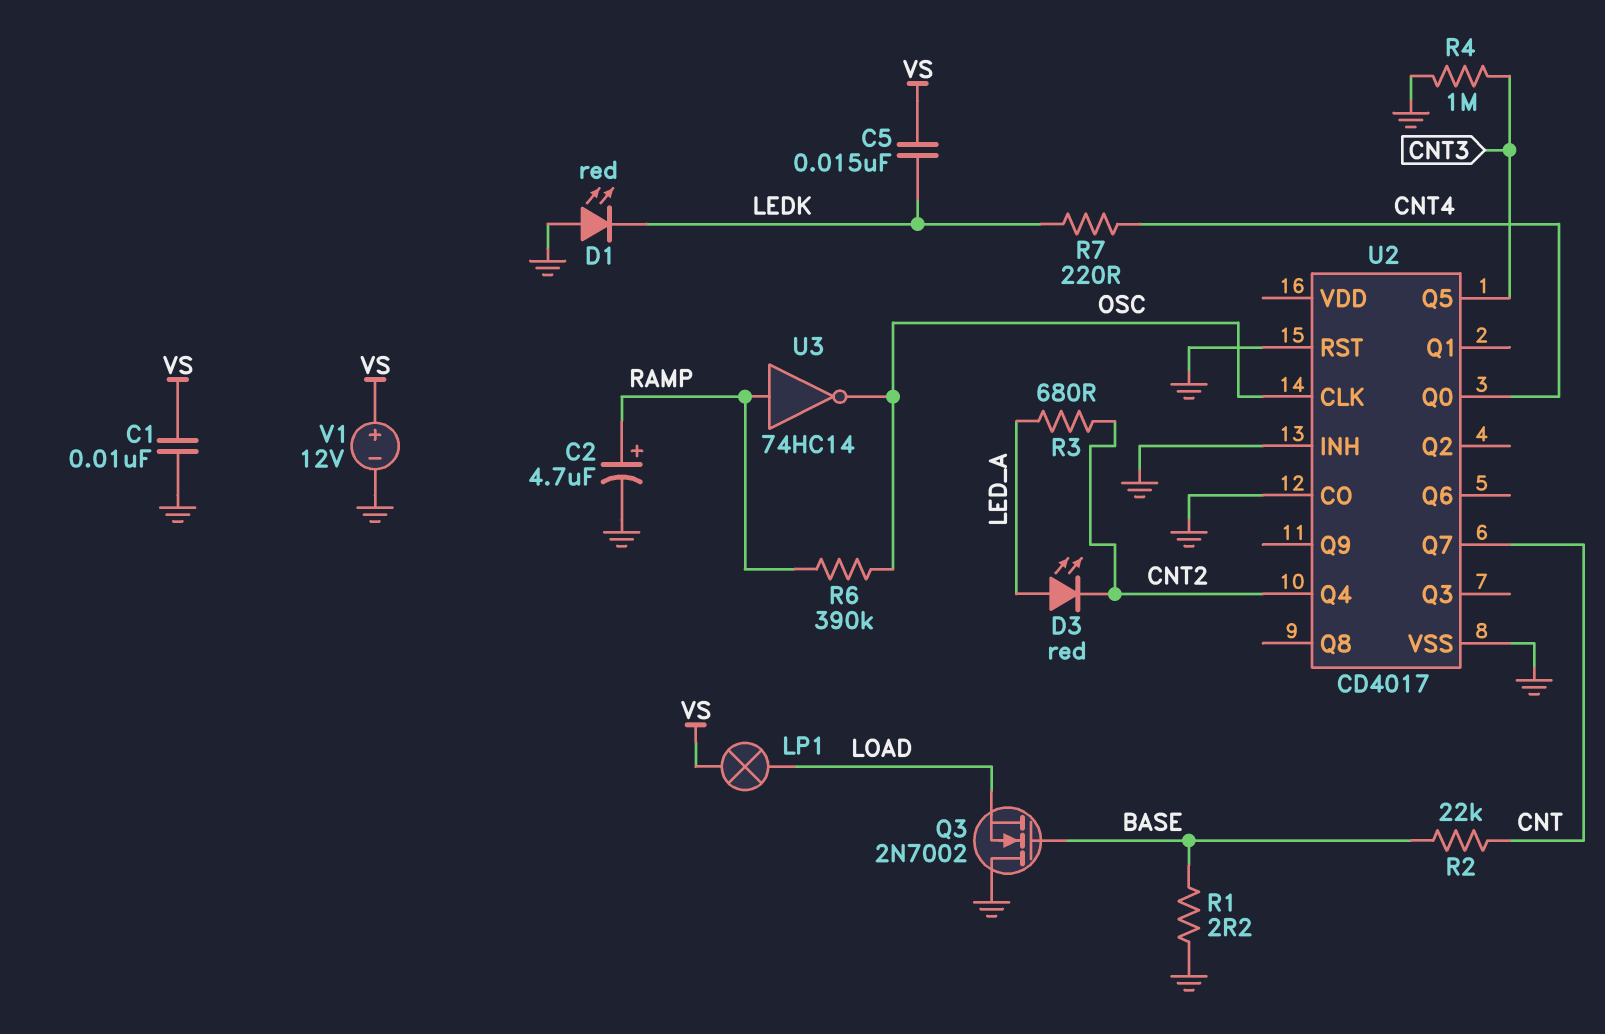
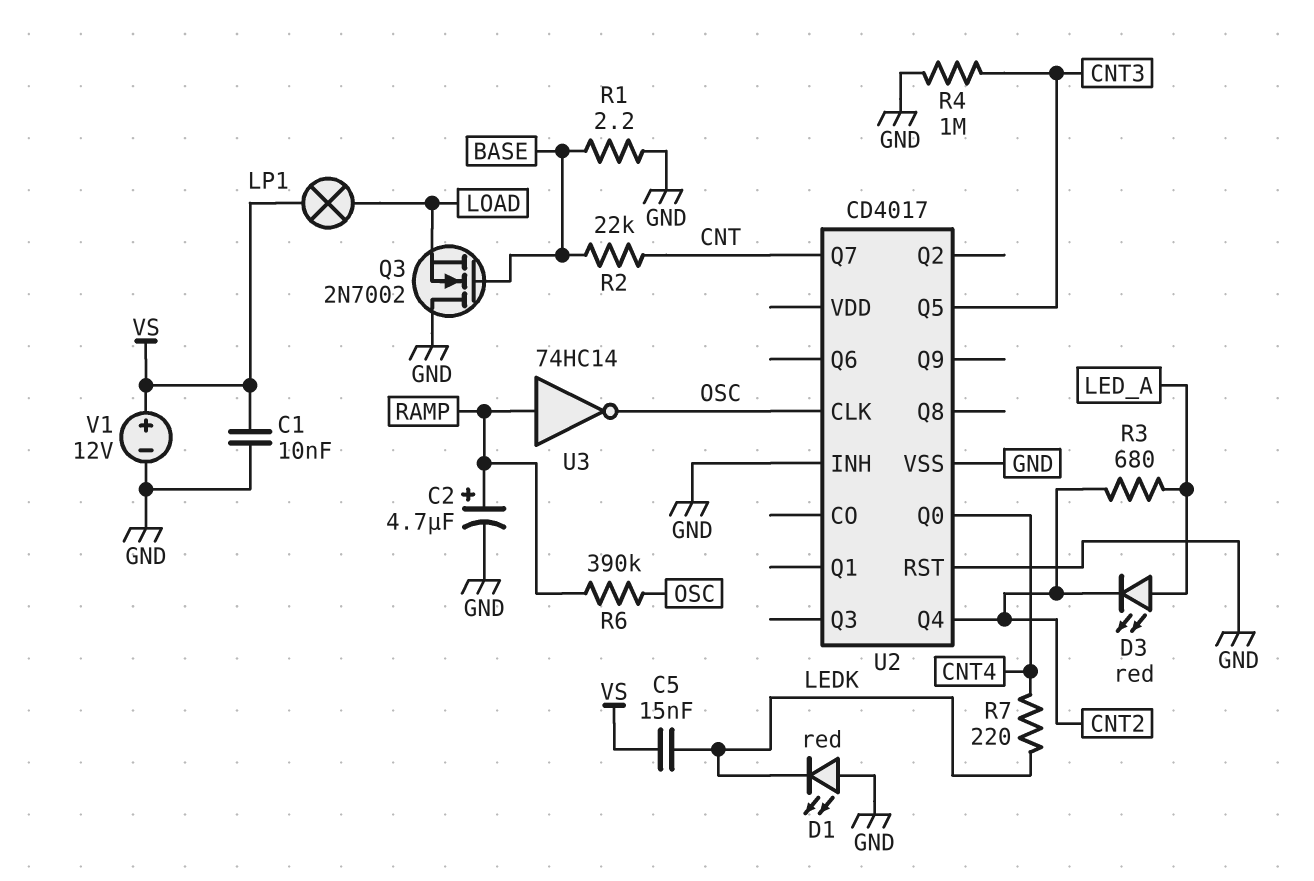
U2 pin CO: GND -> none

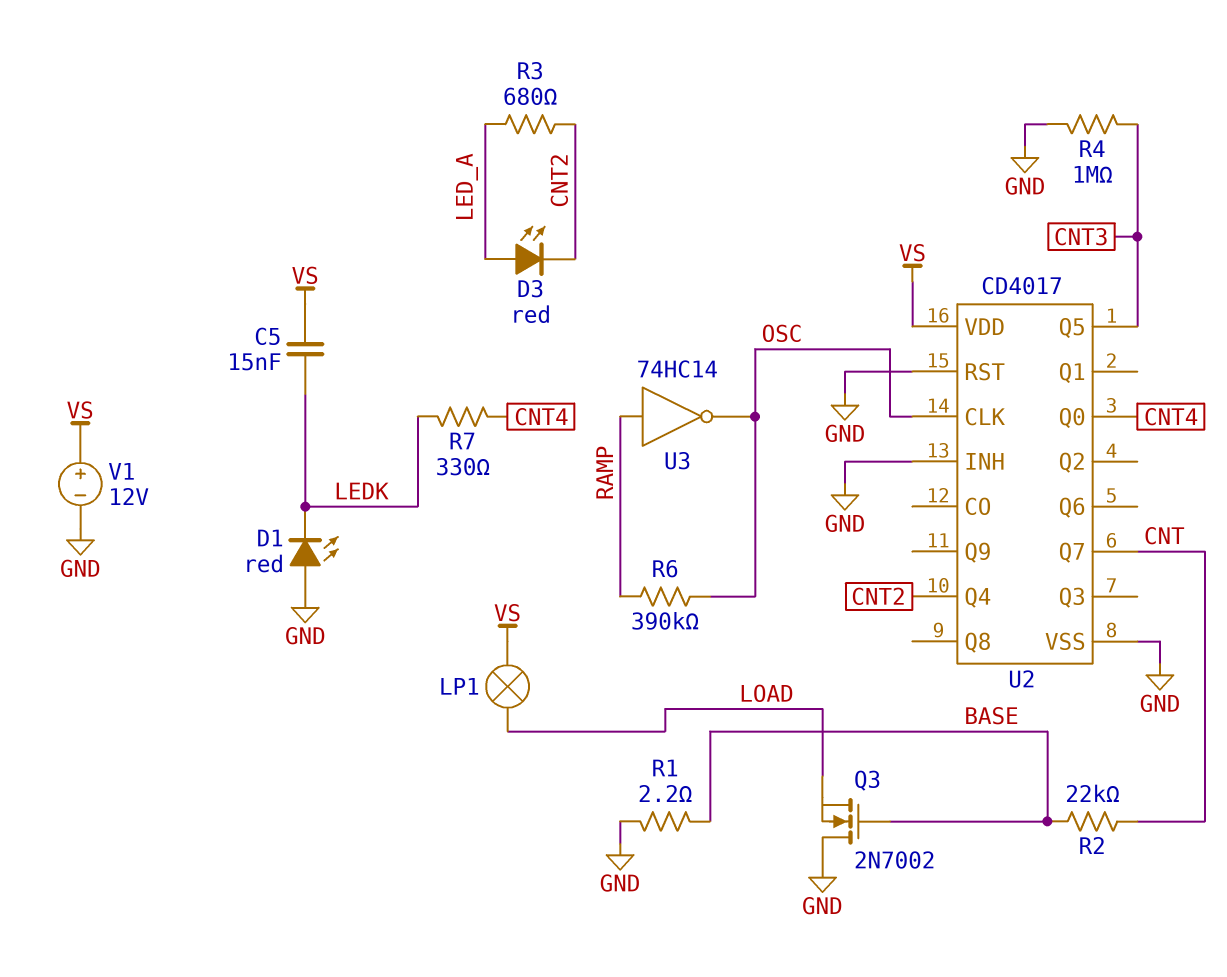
C1: 10nF (GND, VS) -> none
C2: 4.7uF (plus RAMP, minus GND) -> none
R7: 220 (CNT4, LEDK) -> 330 (CNT4, LEDK)
U2 pin VDD: none -> VS

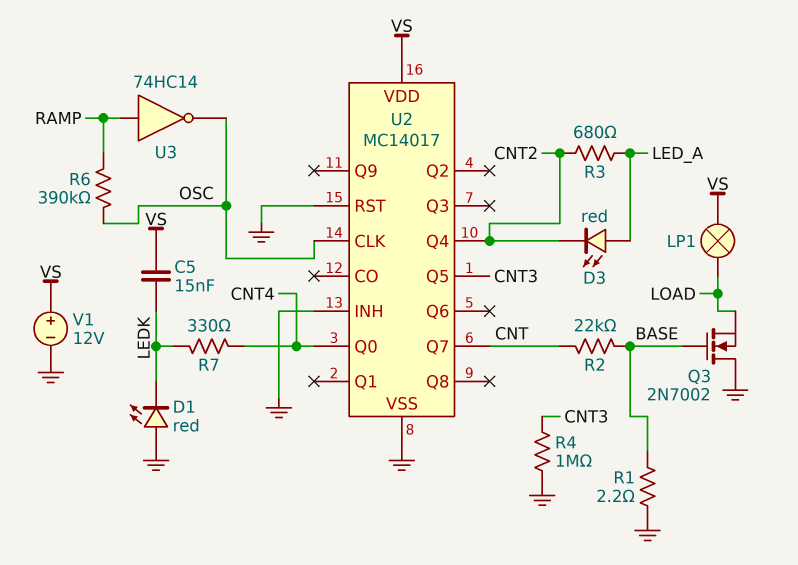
U2: CD4017 -> MC14017

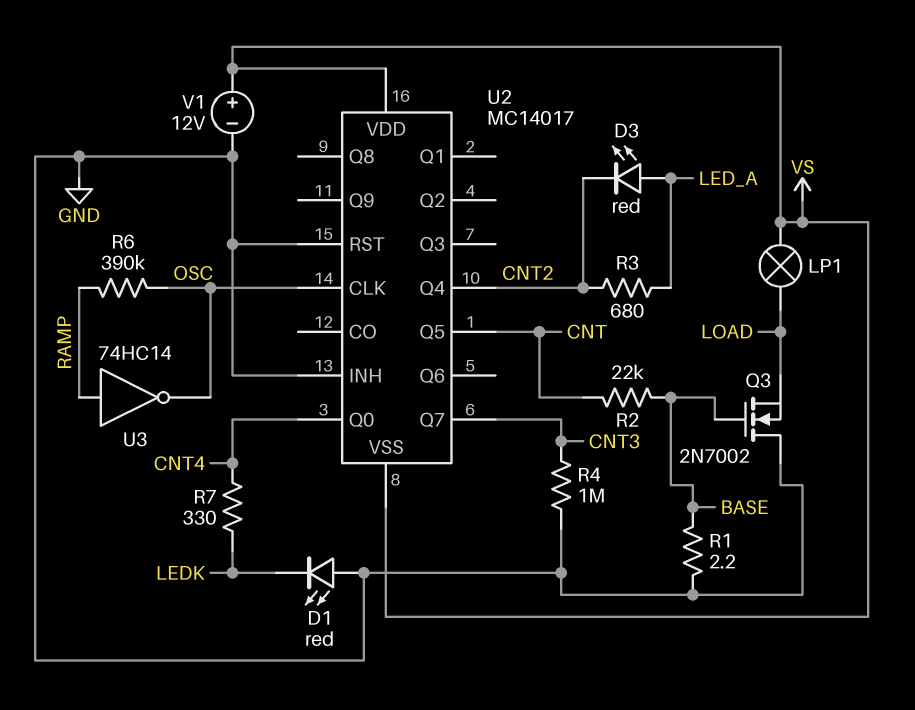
C5: 15nF (LEDK, VS) -> none
U2 pin Q5: CNT3 -> CNT
U2 pin Q7: CNT -> CNT3
U2 pin VSS: GND -> VS

